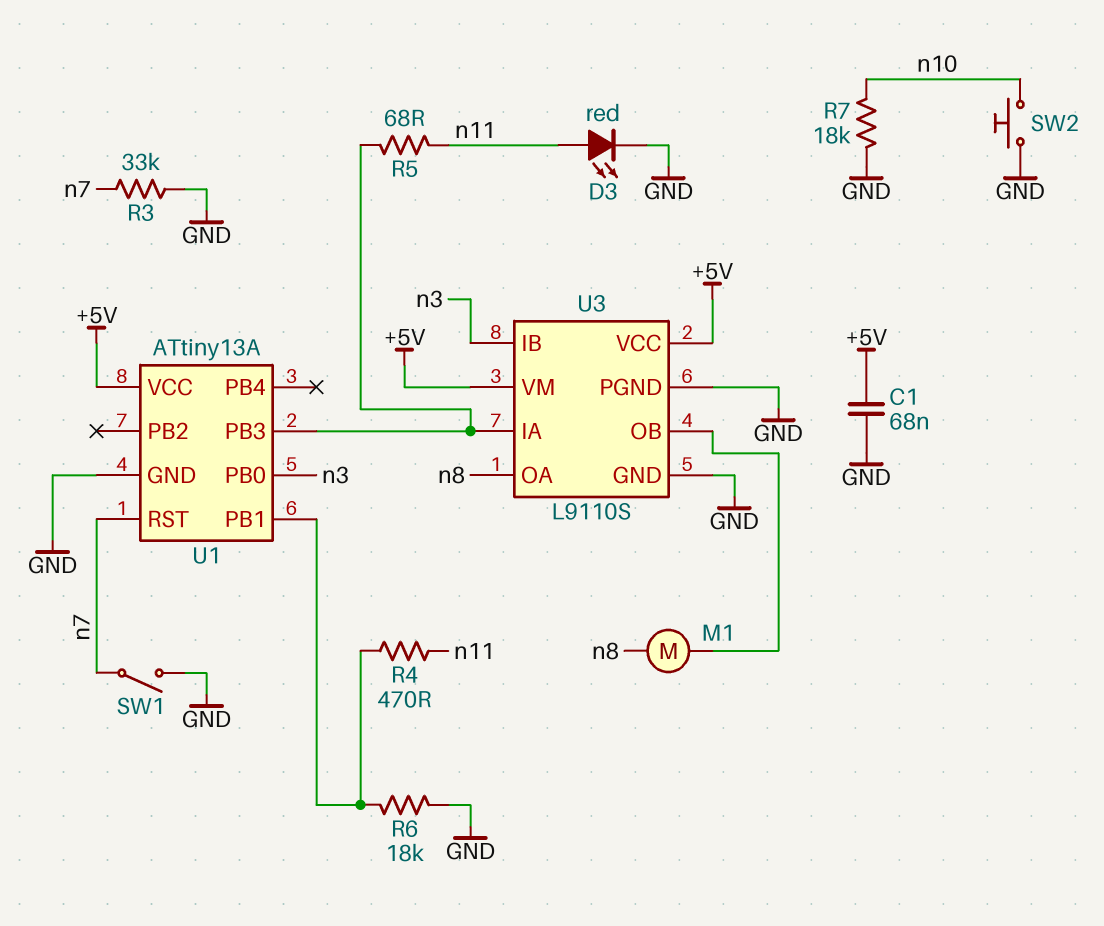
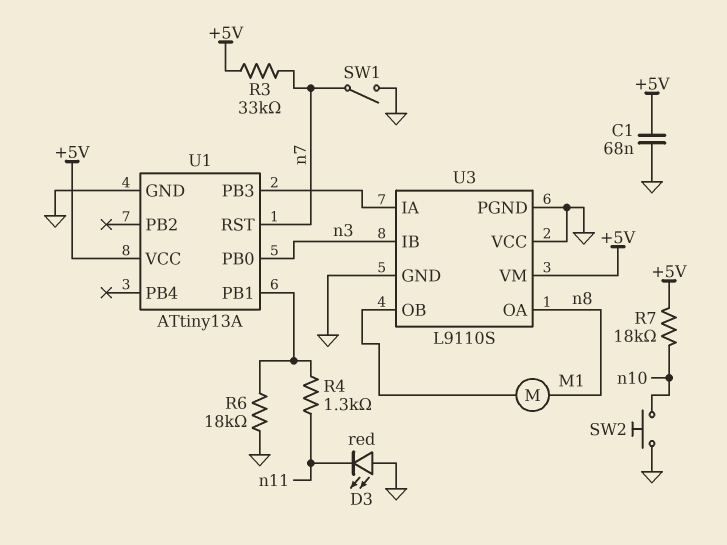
D3: LED red (A n11, K GND) -> LED red (A GND, K n11)
R3: 33k (GND, n7) -> 33k (+5V, n7)
R4: 470 (U1/PB1, n11) -> 1.3k (U1/PB1, n11)
R5: 68 (U1/PB3, n11) -> none
R7: 18k (GND, n10) -> 18k (+5V, n10)
U3 pin VCC: +5V -> GND

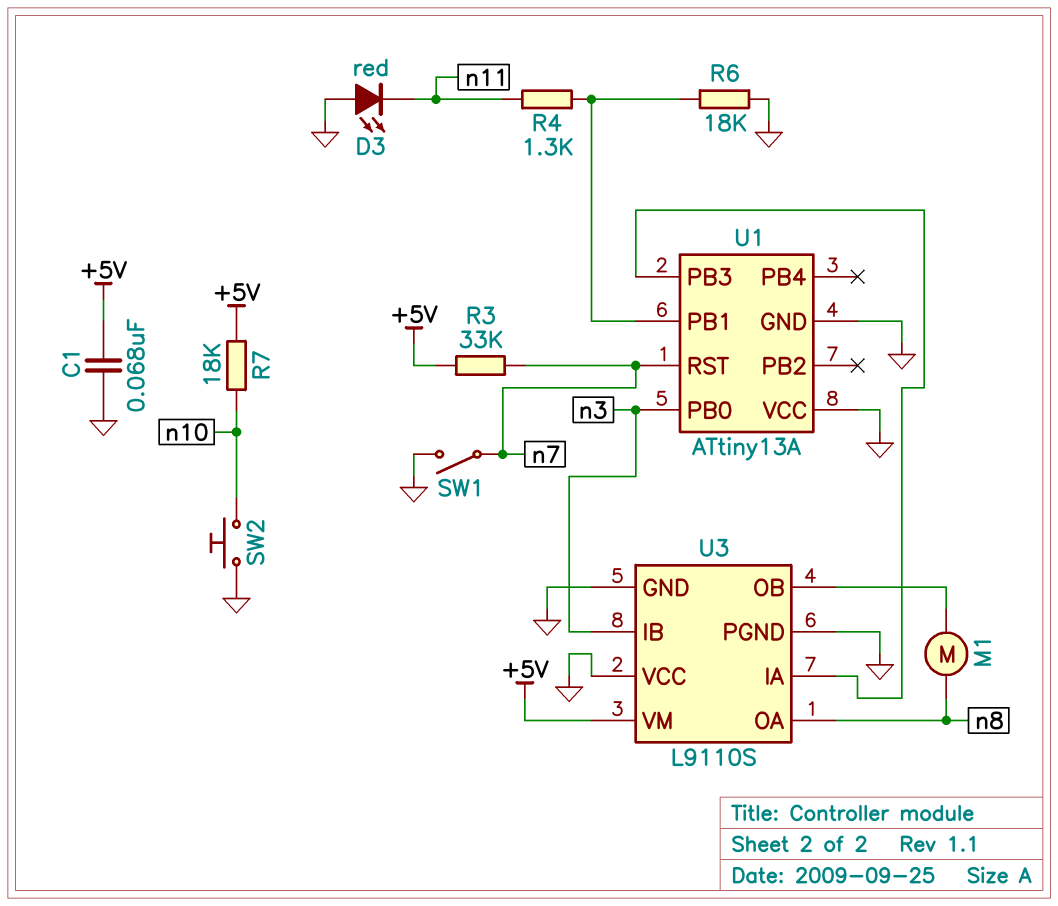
U1 pin VCC: +5V -> GND

